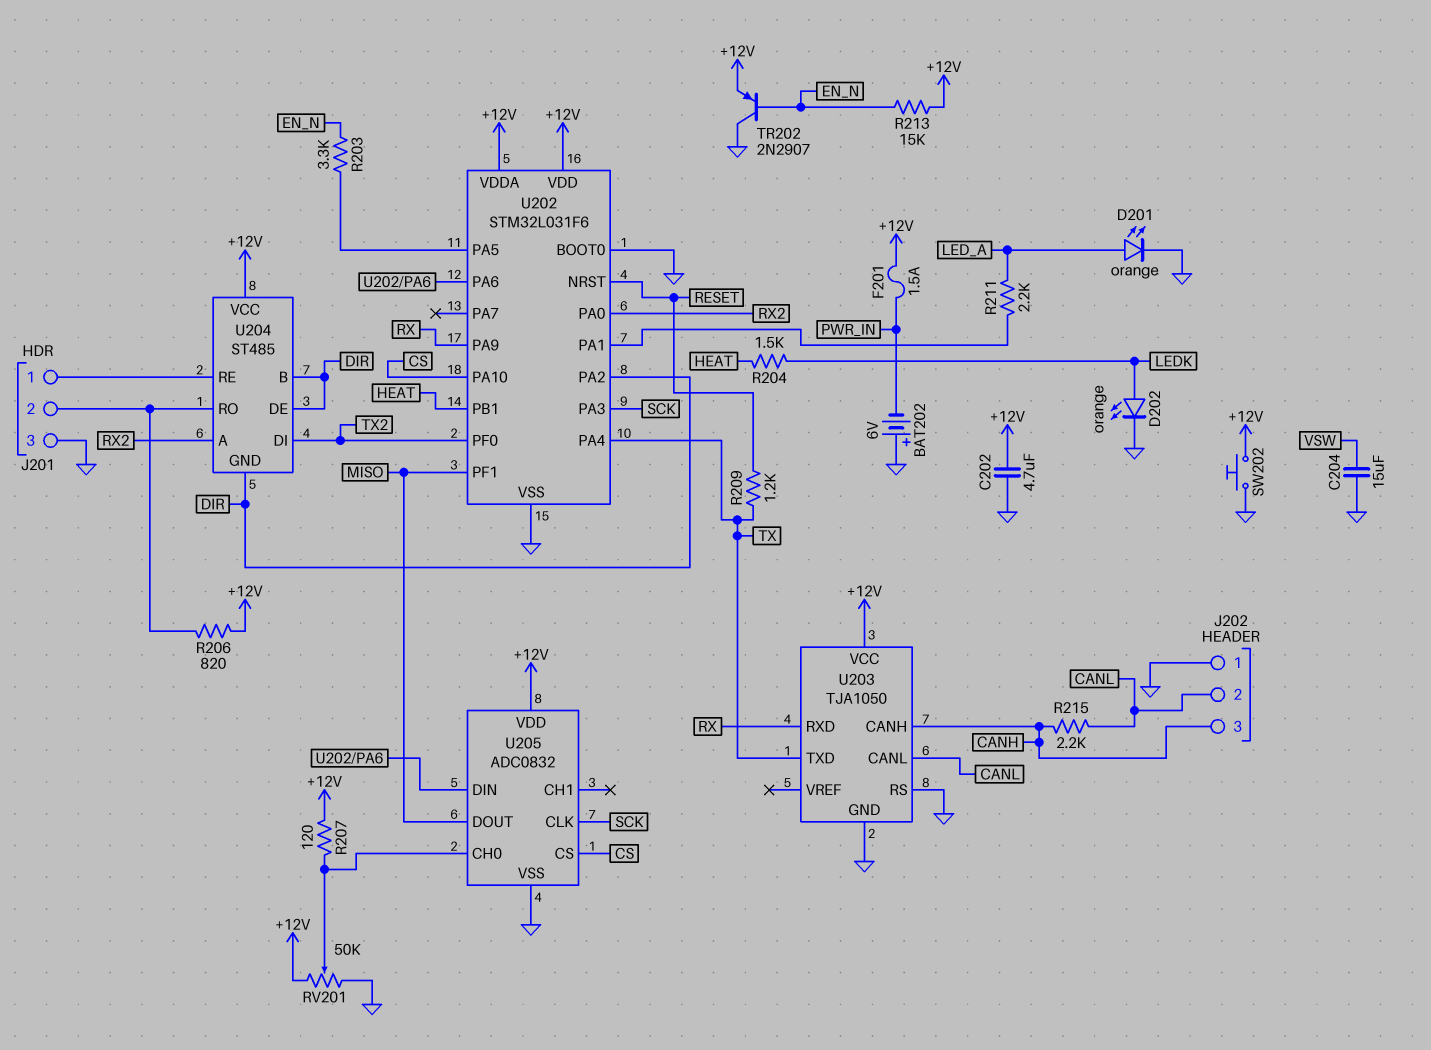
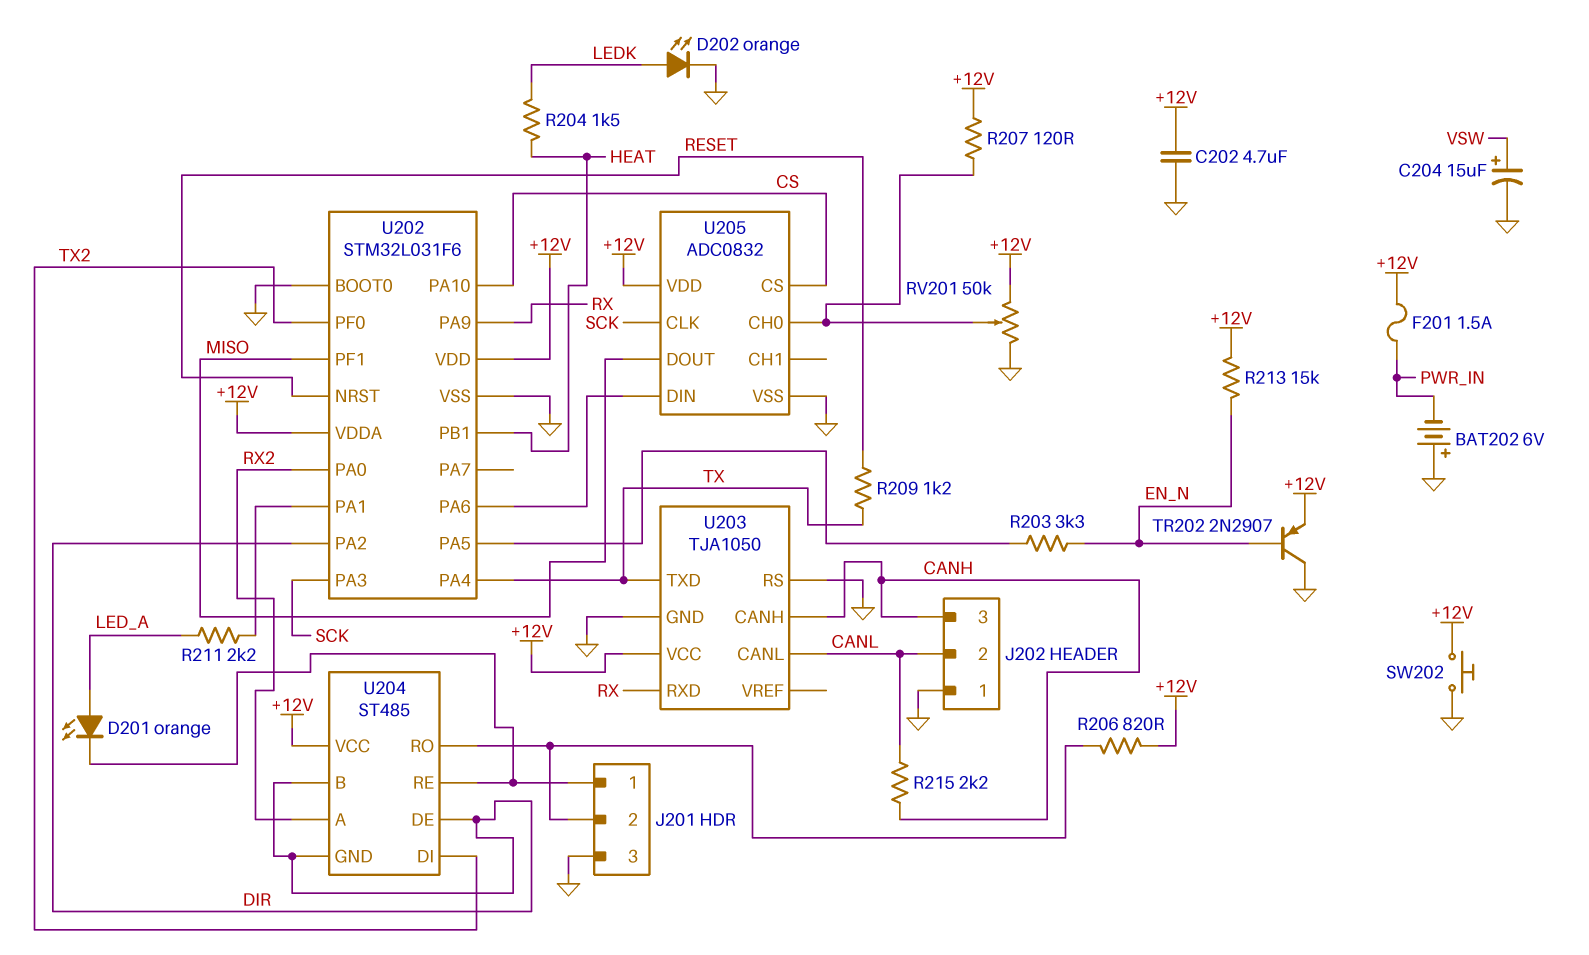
C204: 15uF (GND, VSW) -> 15uF (plus VSW, minus GND)
D201: LED orange (A LED_A, K GND) -> LED orange (A LED_A, K J201/1)

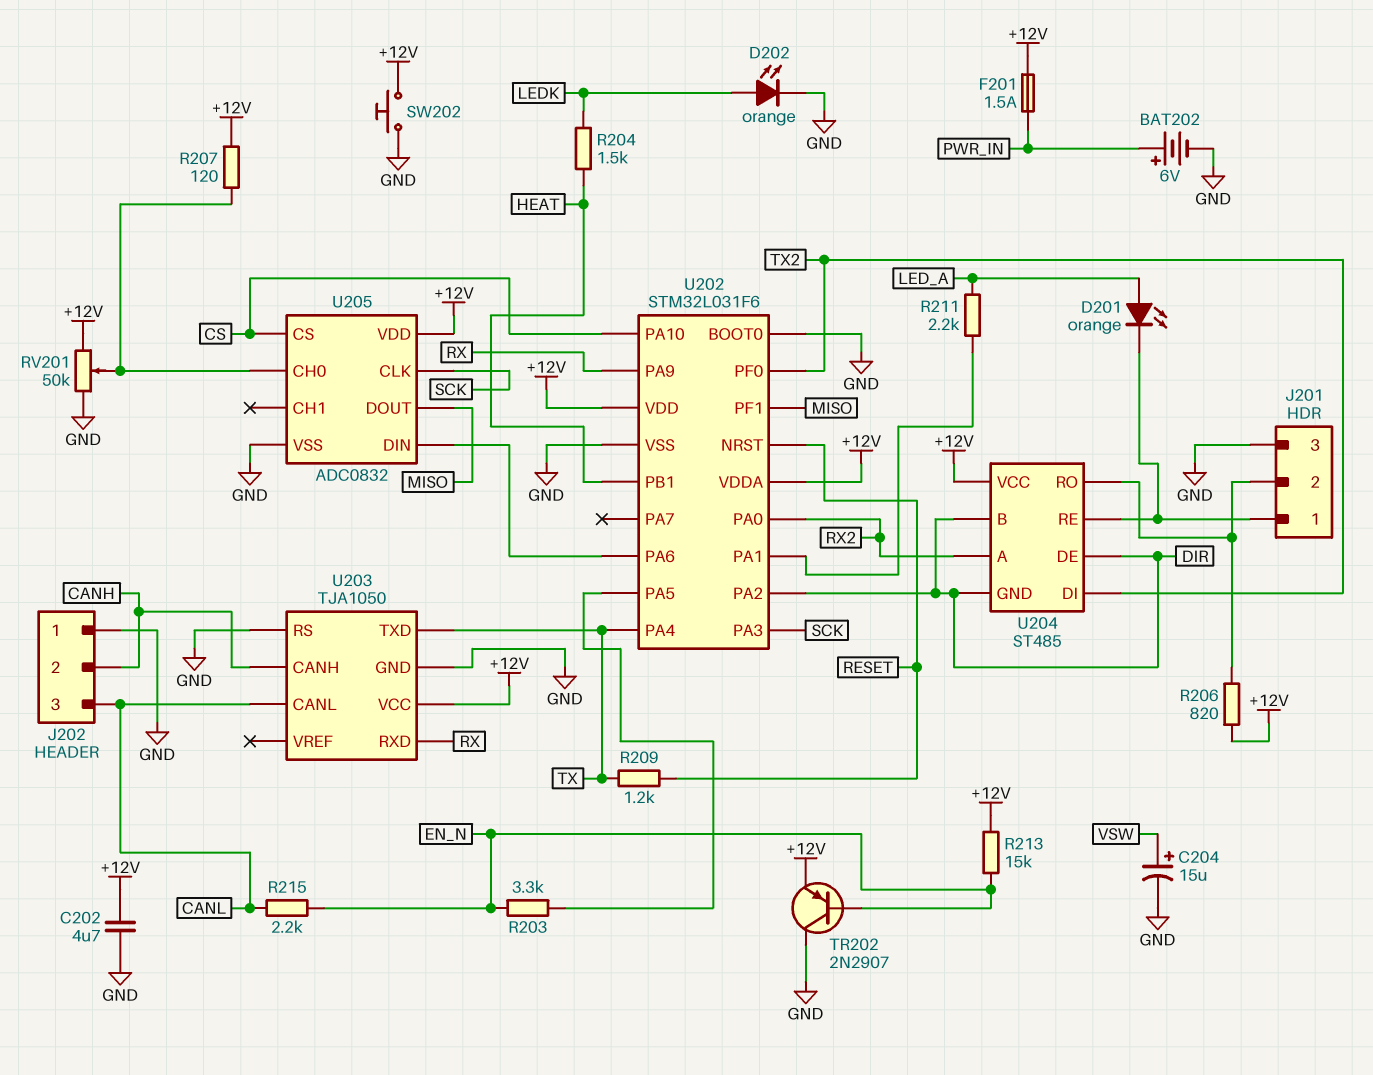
BAT202: 6V (plus GND, minus PWR_IN) -> 6V (plus PWR_IN, minus GND)
J202 pin 2: CANL -> CANH
J202 pin 3: CANH -> CANL
R215: 2.2k (CANH, CANL) -> 2.2k (CANL, EN_N)

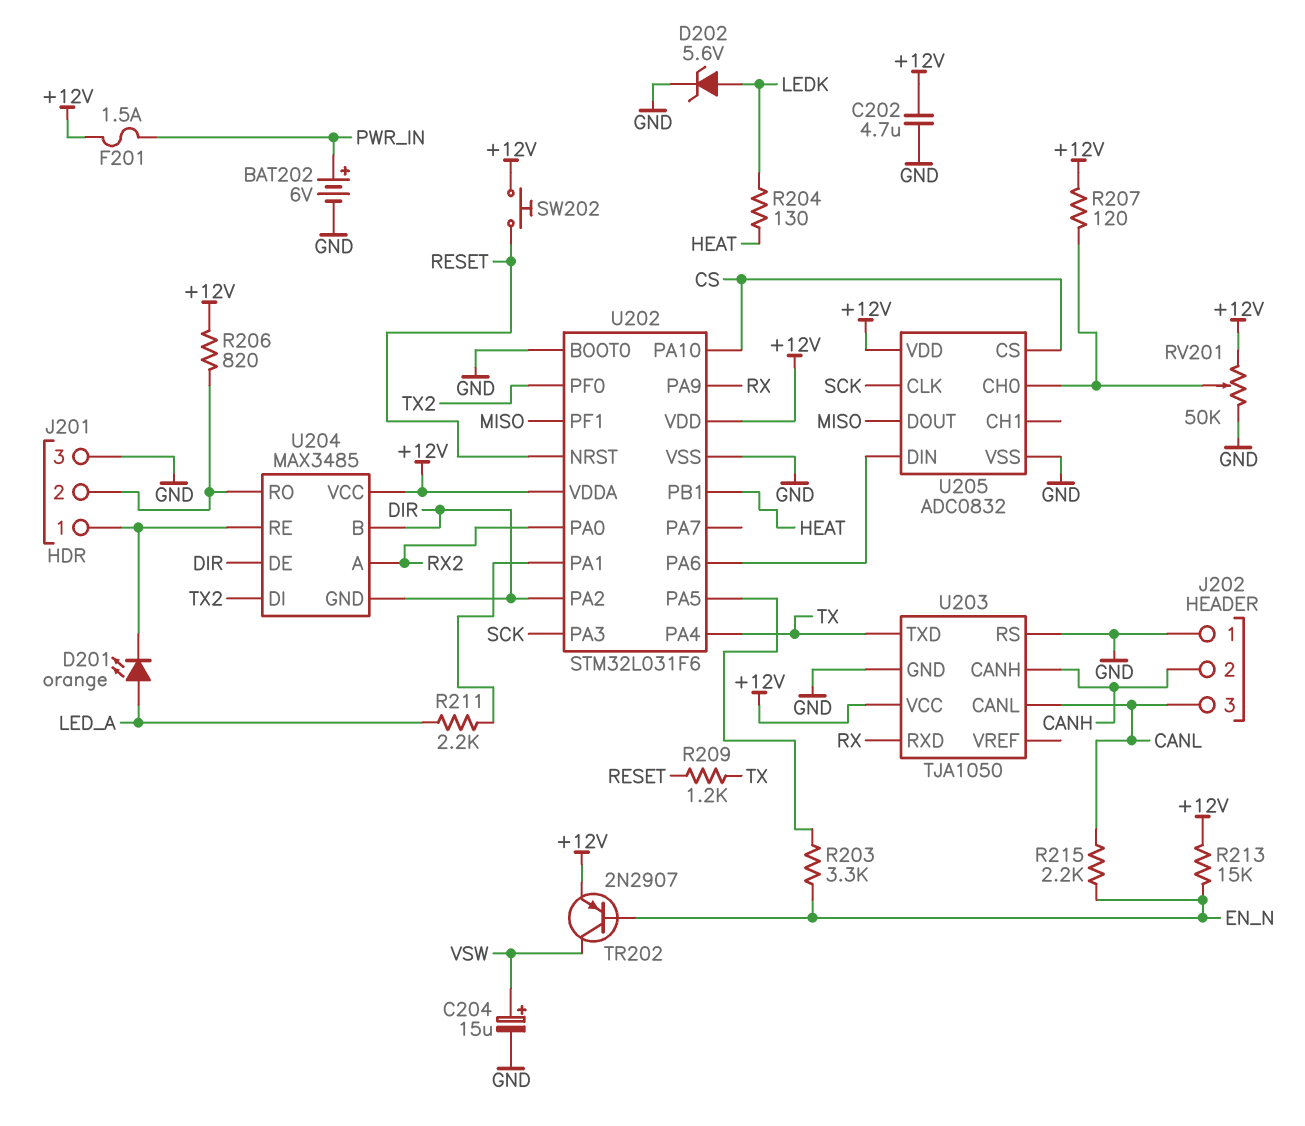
D202: LED orange (A LEDK, K GND) -> zener 5.6V (A LEDK, K GND)
R204: 1.5k (HEAT, LEDK) -> 130 (HEAT, LEDK)
SW202: button (+12V, GND) -> button (+12V, RESET)
TR202: PNP 2N2907 (B EN_N, C GND, E +12V) -> PNP 2N2907 (B EN_N, C VSW, E +12V)
U204: ST485 -> MAX3485

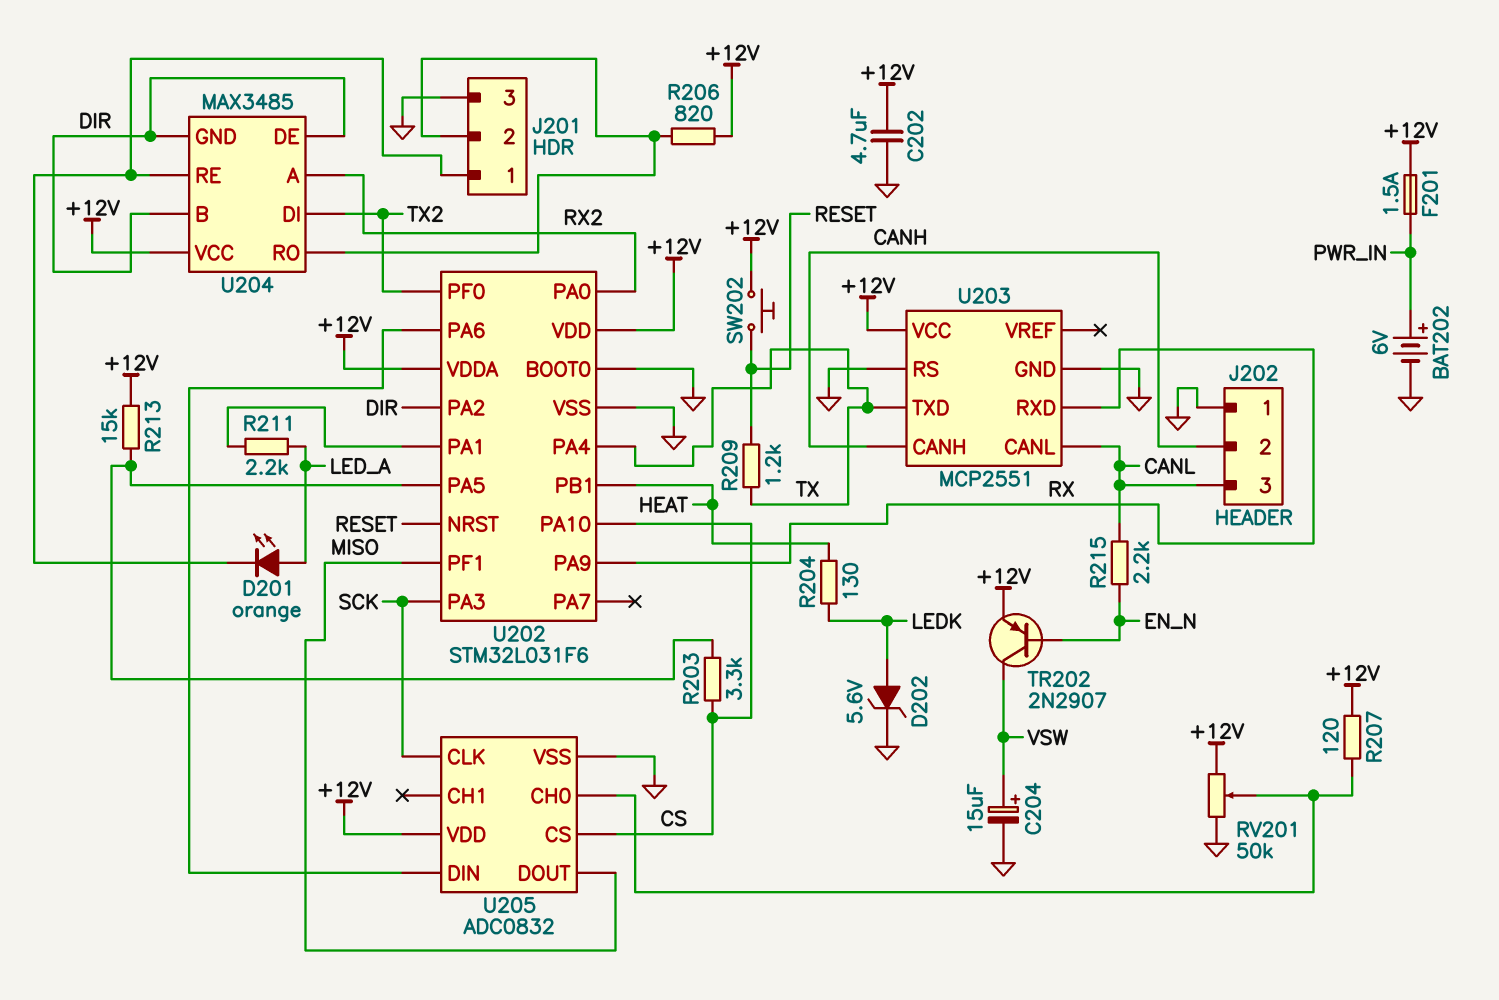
R203: 3.3k (EN_N, U202/PA5) -> 3.3k (CS, U202/PA5)
R213: 15k (+12V, EN_N) -> 15k (+12V, U202/PA5)
U203: TJA1050 -> MCP2551

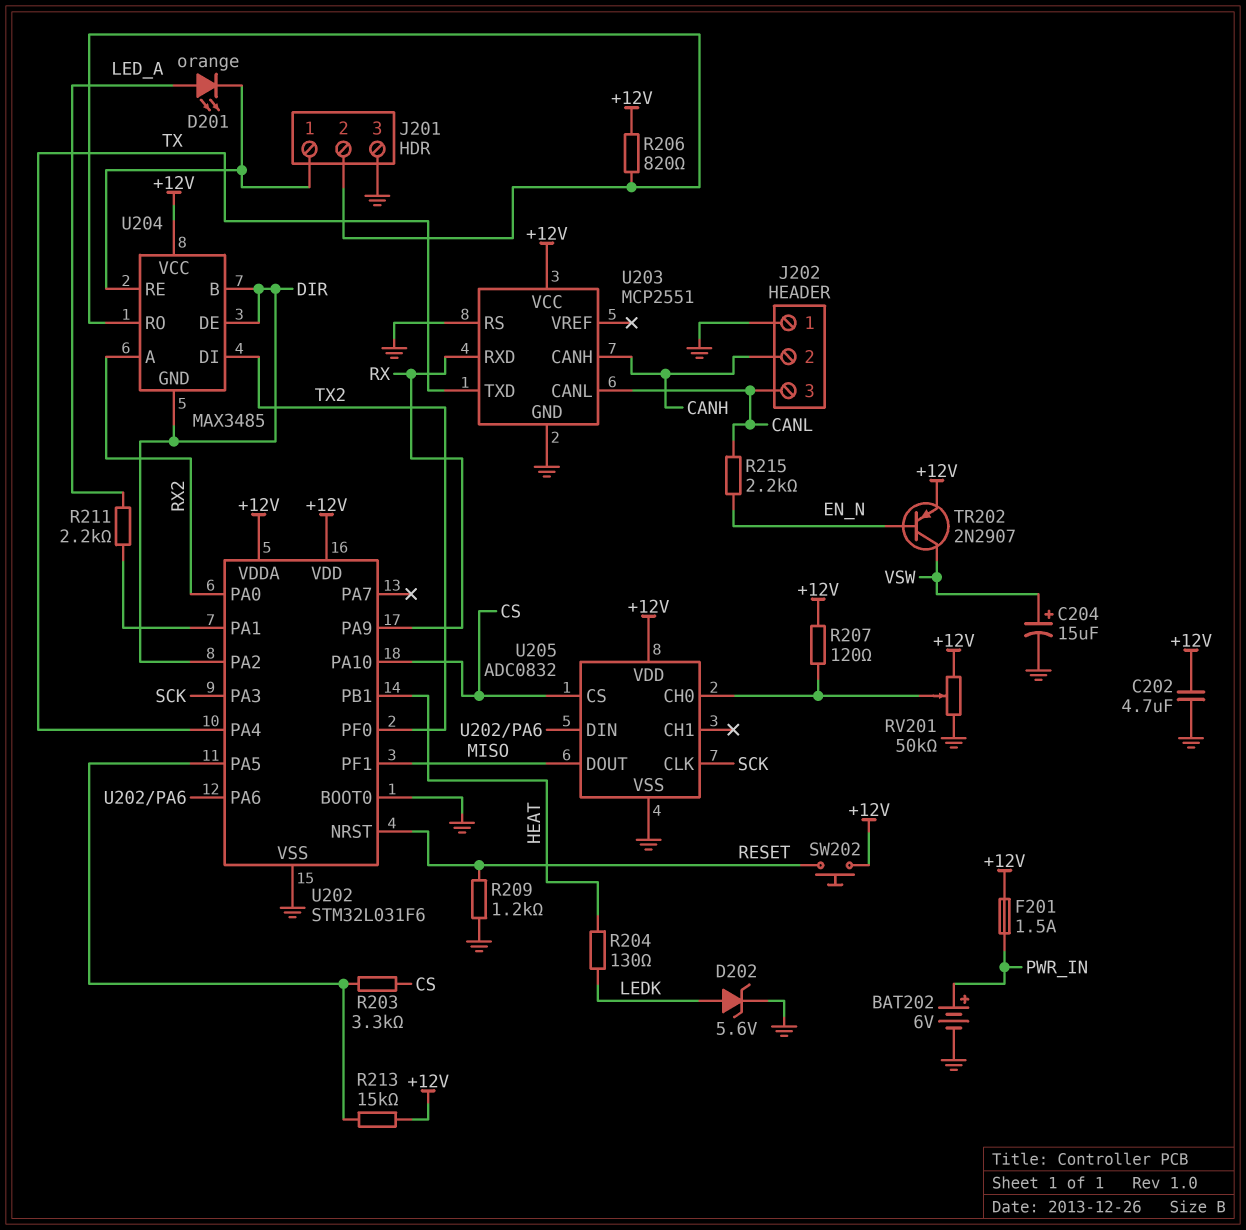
R209: 1.2k (RESET, TX) -> 1.2k (GND, RESET)

